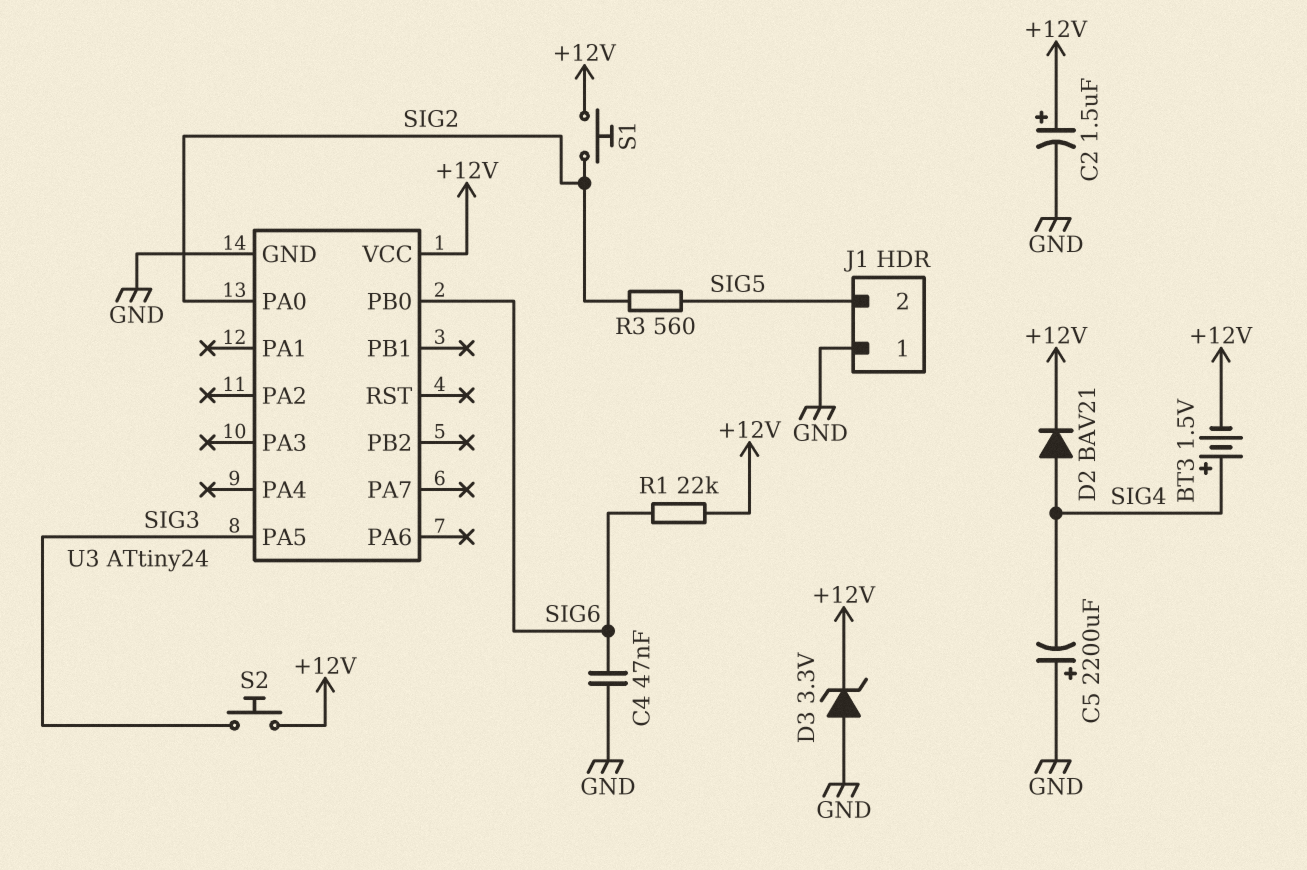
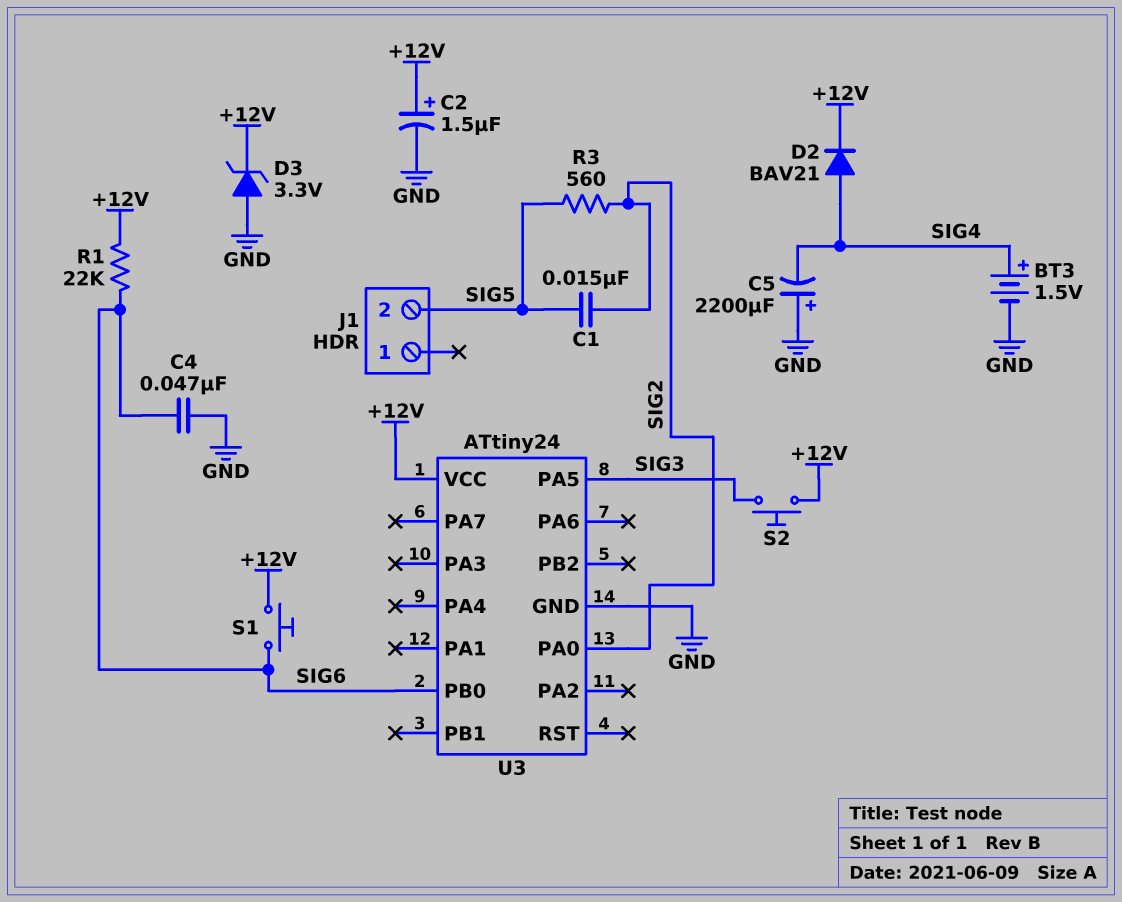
BT3: 1.5V (plus SIG4, minus +12V) -> 1.5V (plus SIG4, minus GND)
C1: none -> 15nF (SIG2, SIG5)
J1 pin 1: GND -> none
S1: button (+12V, SIG2) -> button (+12V, SIG6)

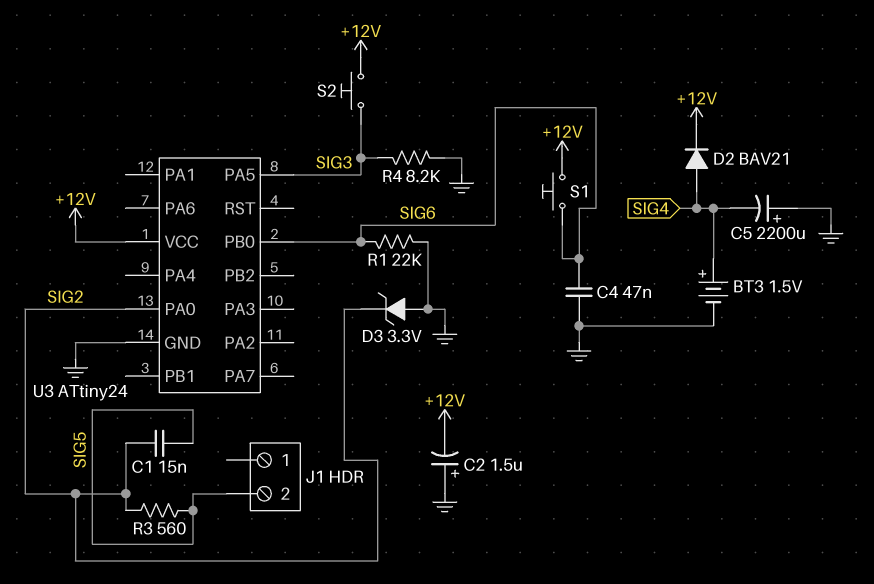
C2: 1.5uF (plus +12V, minus GND) -> 1.5uF (plus GND, minus +12V)
D3: zener 3.3V (A GND, K +12V) -> zener 3.3V (A GND, K SIG2)
R1: 22k (+12V, SIG6) -> 22k (GND, SIG6)
R4: none -> 8.2k (GND, SIG3)

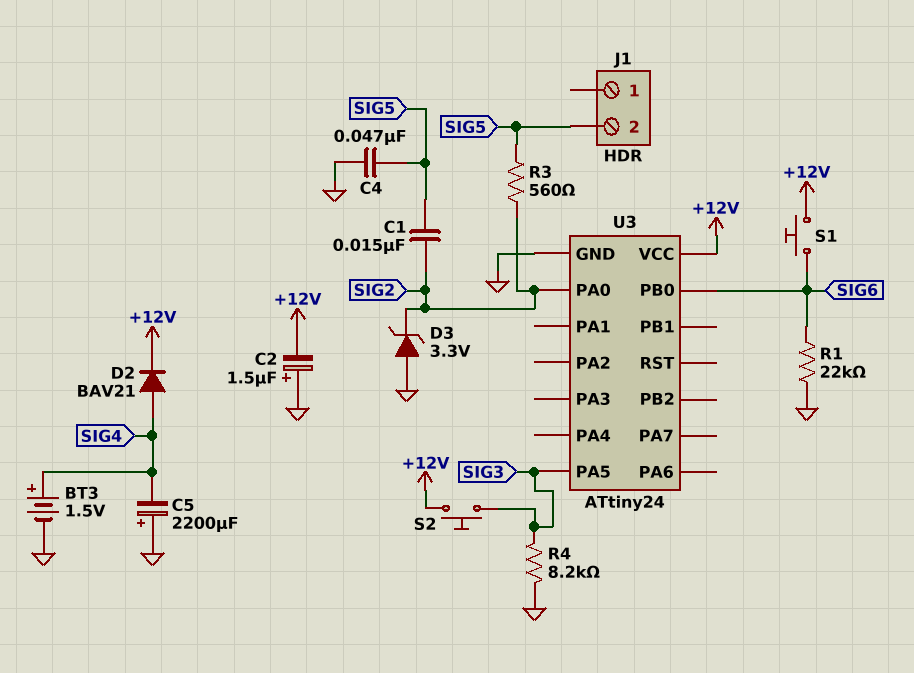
C4: 47nF (GND, SIG6) -> 47nF (GND, SIG5)

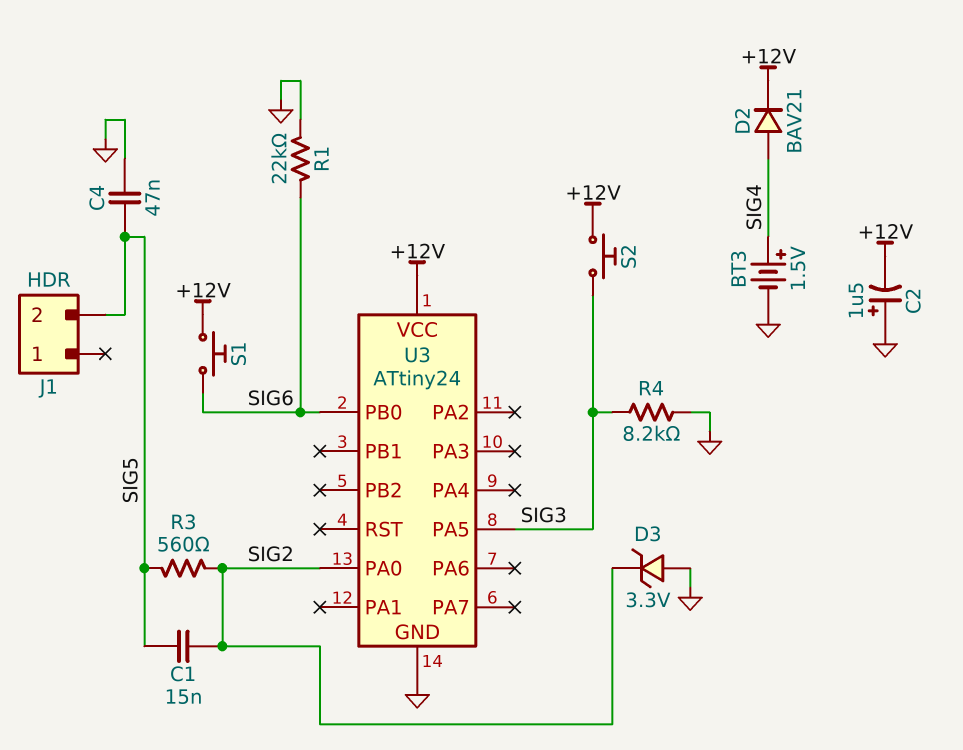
C5: 2200uF (plus GND, minus SIG4) -> none

